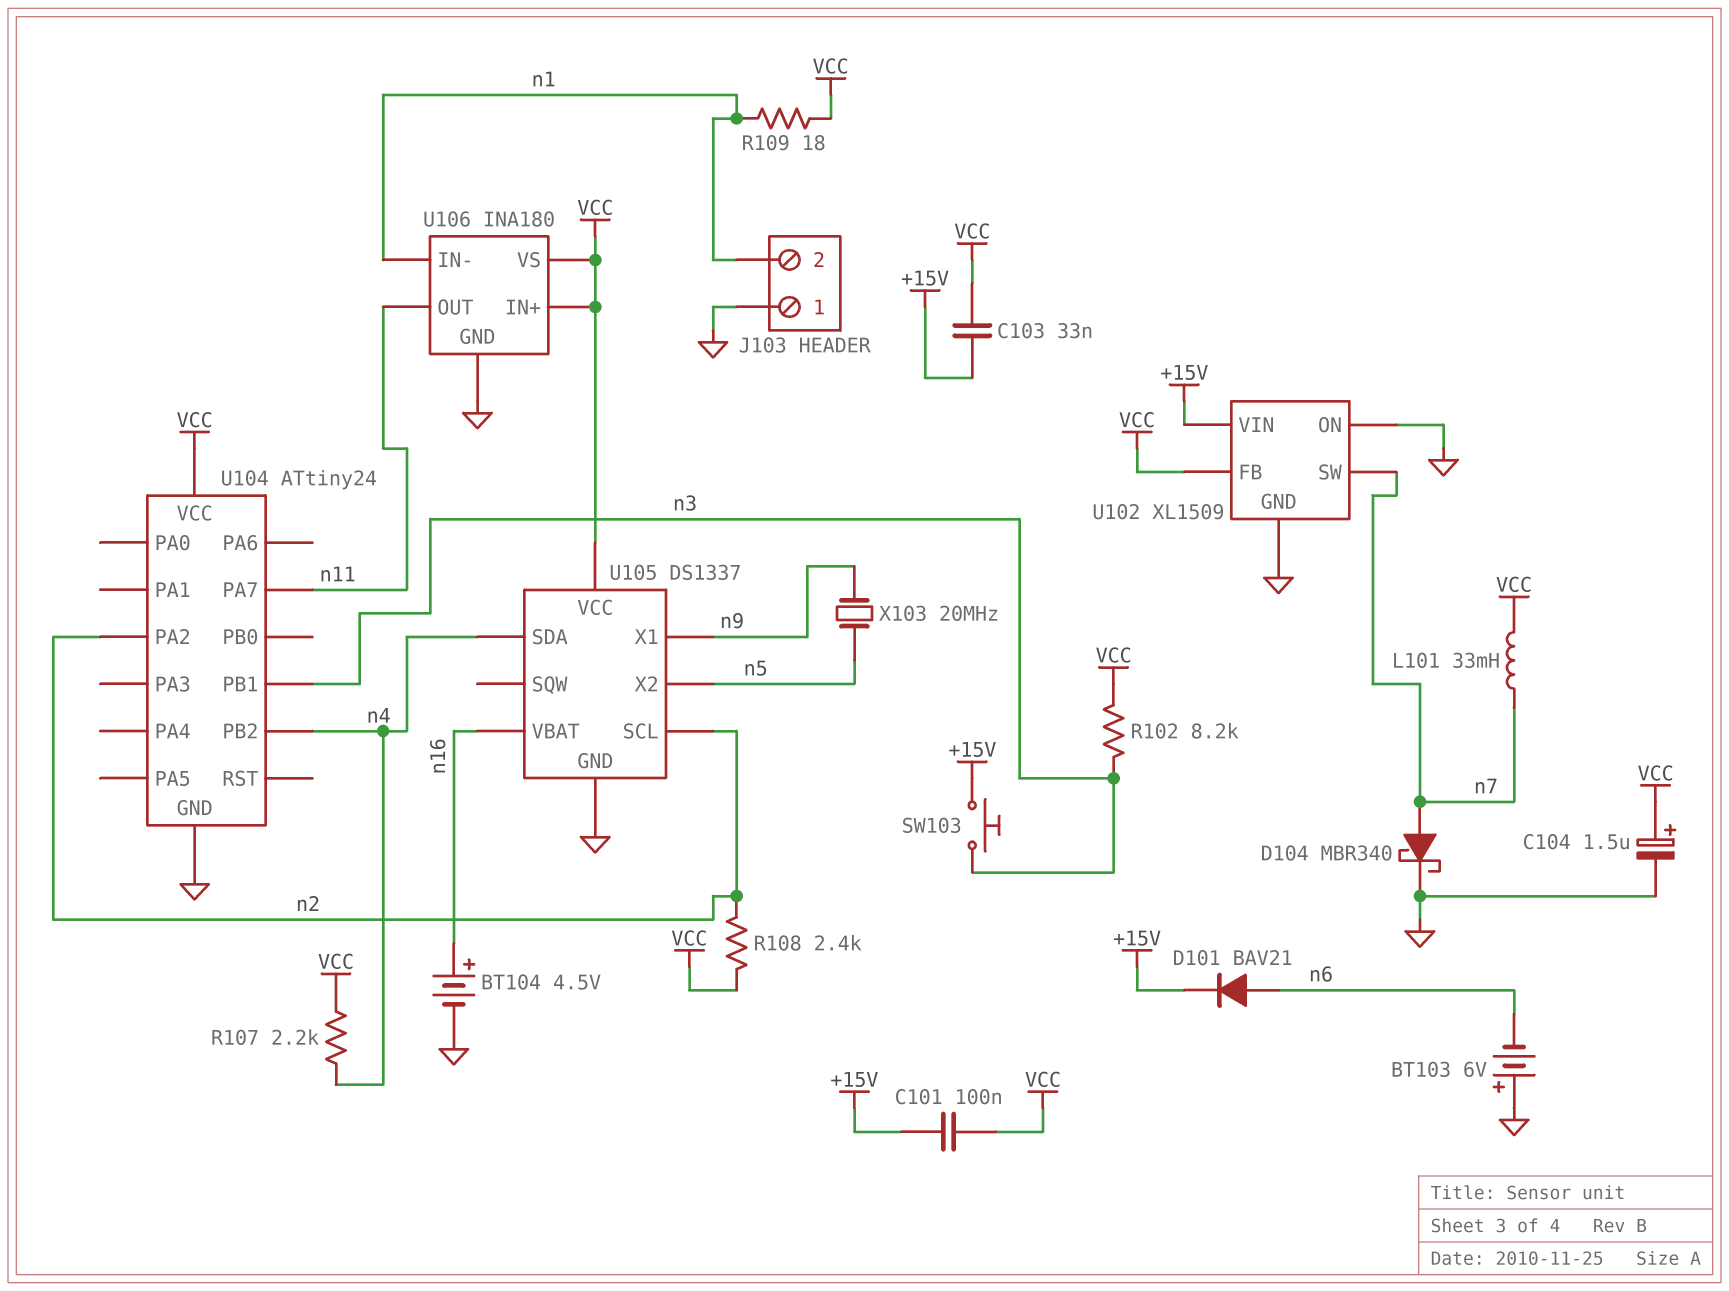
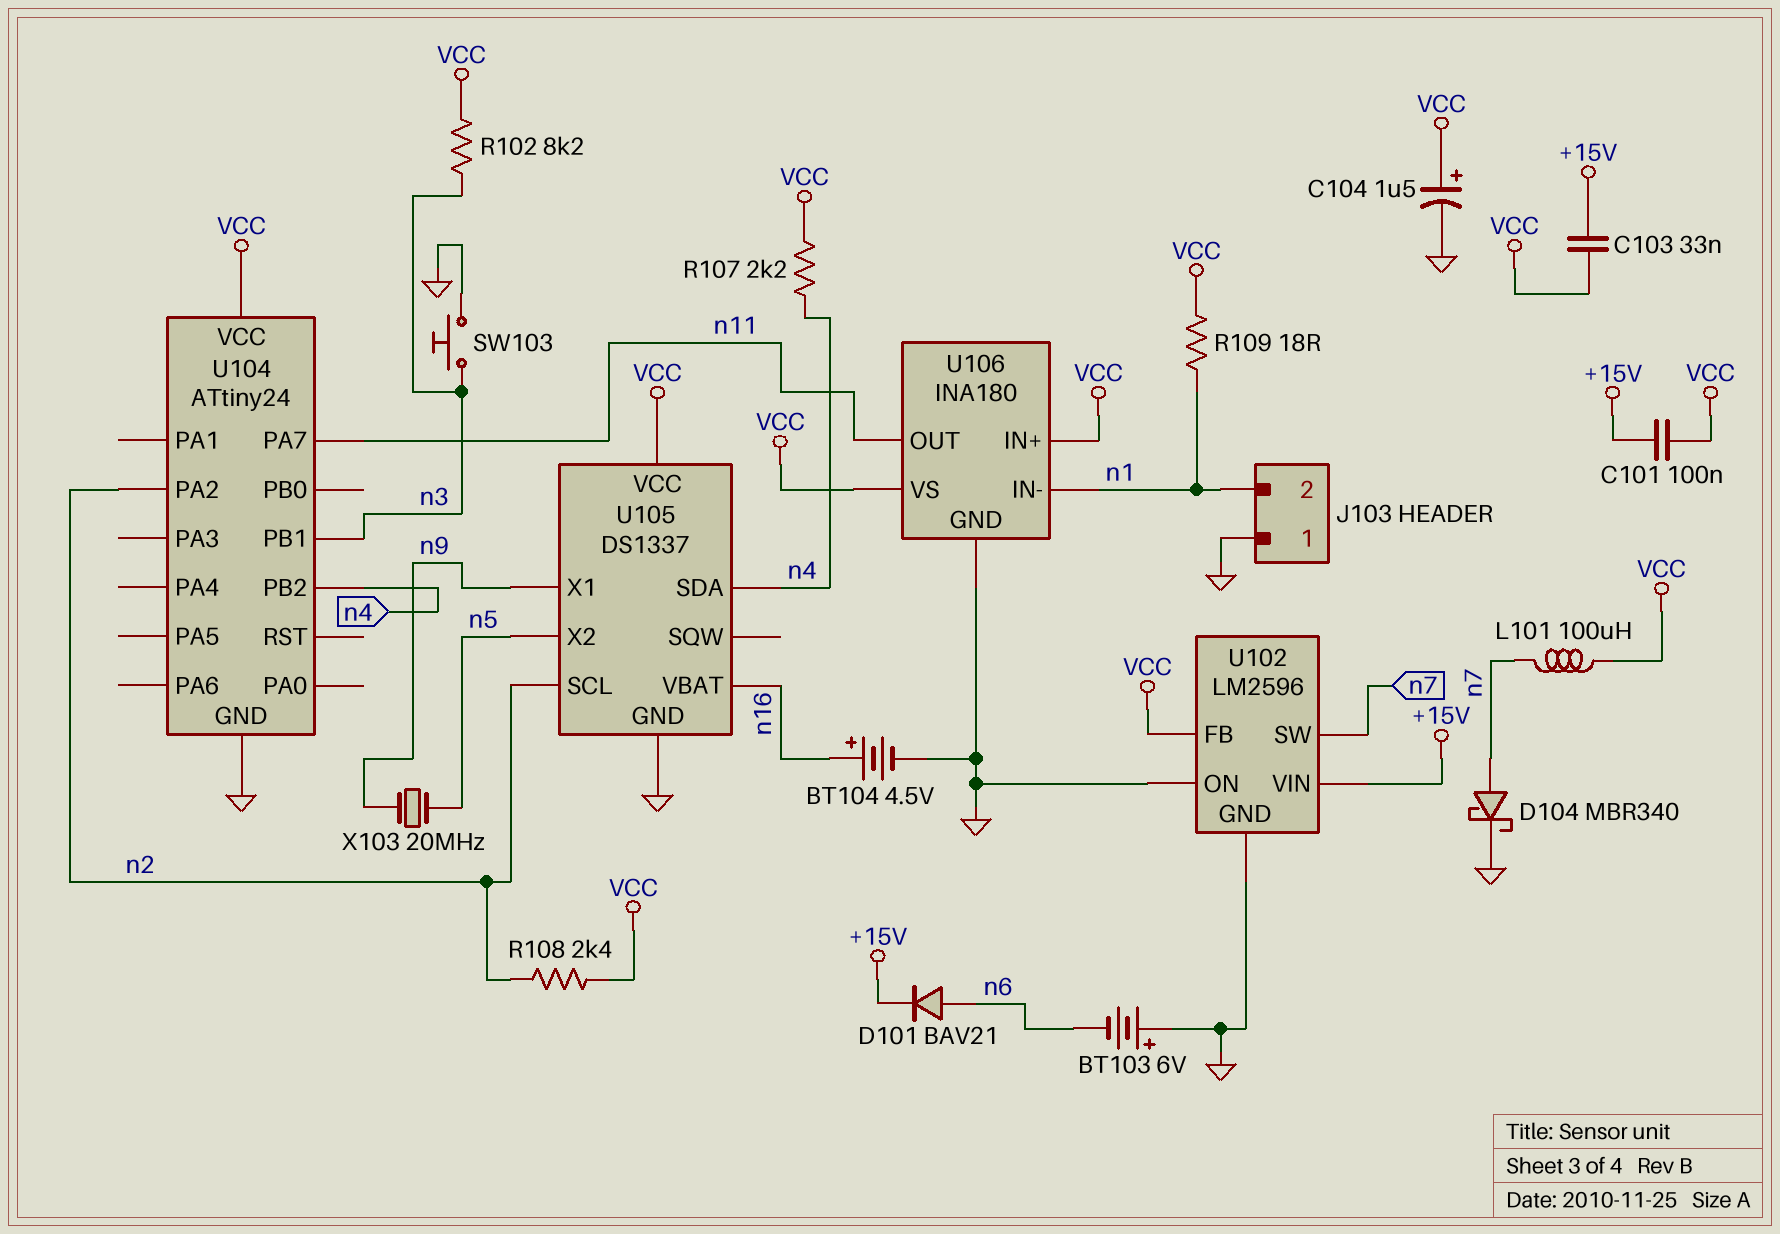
L101: 33mH (VCC, n7) -> 100uH (VCC, n7)
SW103: button (+15V, n3) -> button (GND, n3)
U102: XL1509 -> LM2596

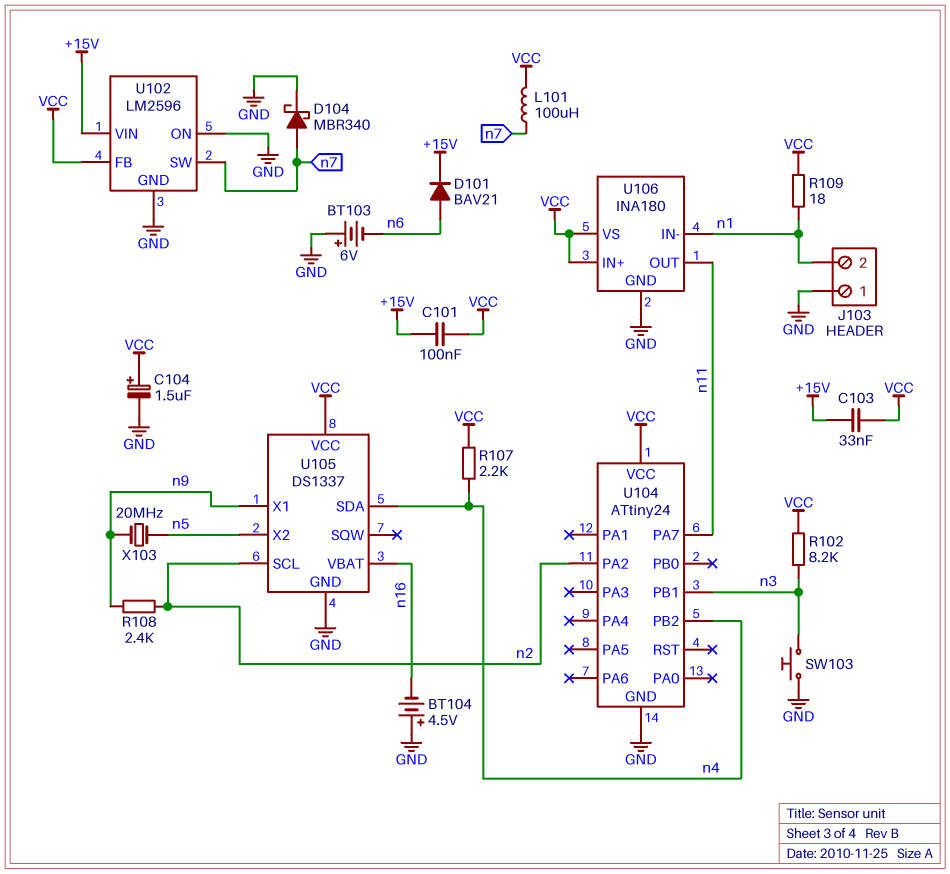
BT104: 4.5V (plus n16, minus GND) -> 4.5V (plus GND, minus n16)
R108: 2.4k (VCC, n2) -> 2.4k (n2, n9)

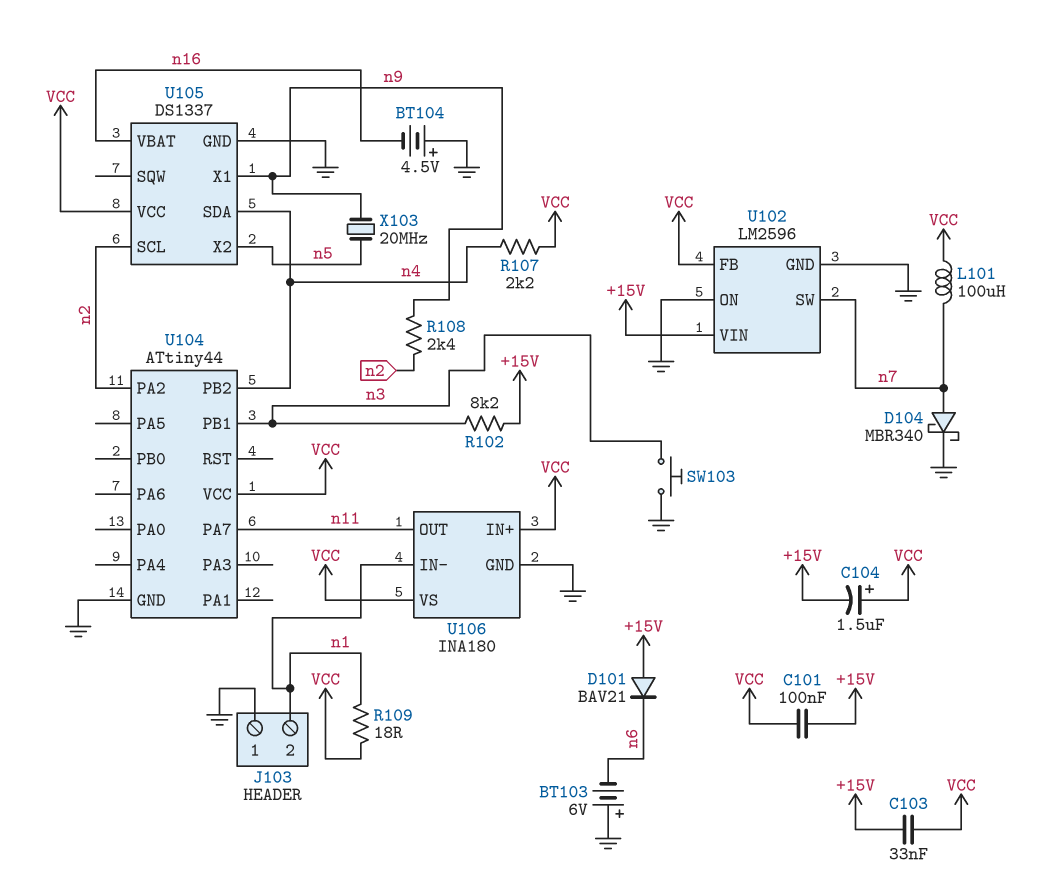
C104: 1.5uF (plus VCC, minus GND) -> 1.5uF (plus VCC, minus +15V)
D101: diode BAV21 (A n6, K +15V) -> diode BAV21 (A +15V, K n6)
R102: 8.2k (VCC, n3) -> 8.2k (+15V, n3)
U104: ATtiny24 -> ATtiny44

